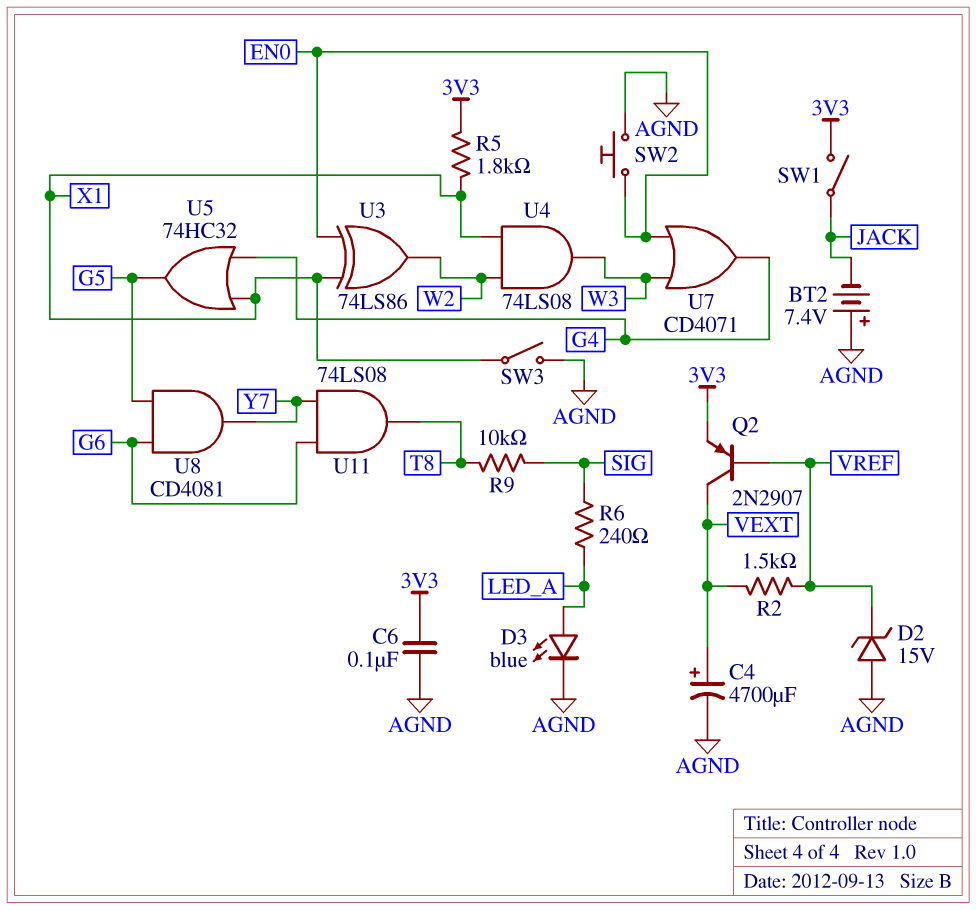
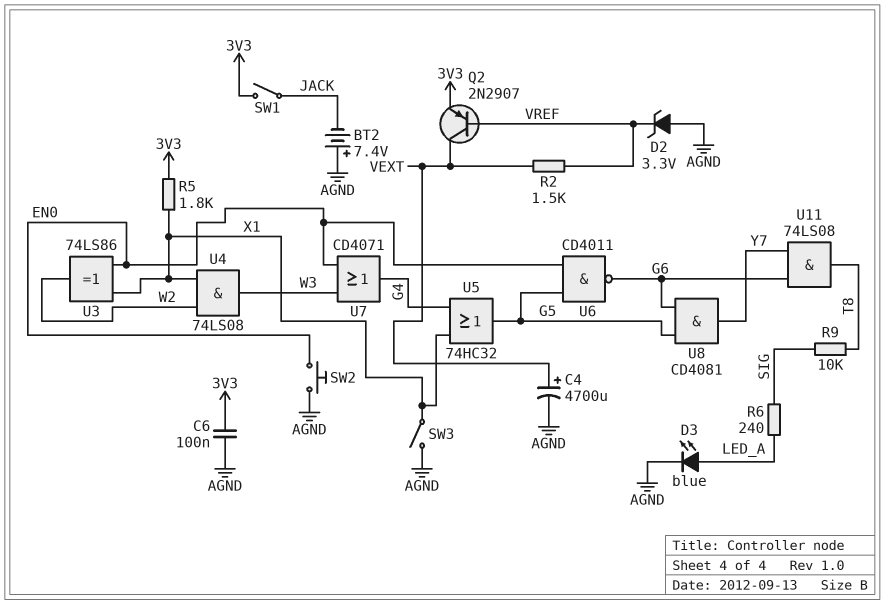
D2: zener 15V (A AGND, K VREF) -> zener 3.3V (A AGND, K VREF)
U6: none -> NAND CD4011 (in EN0, in G5, out G6)

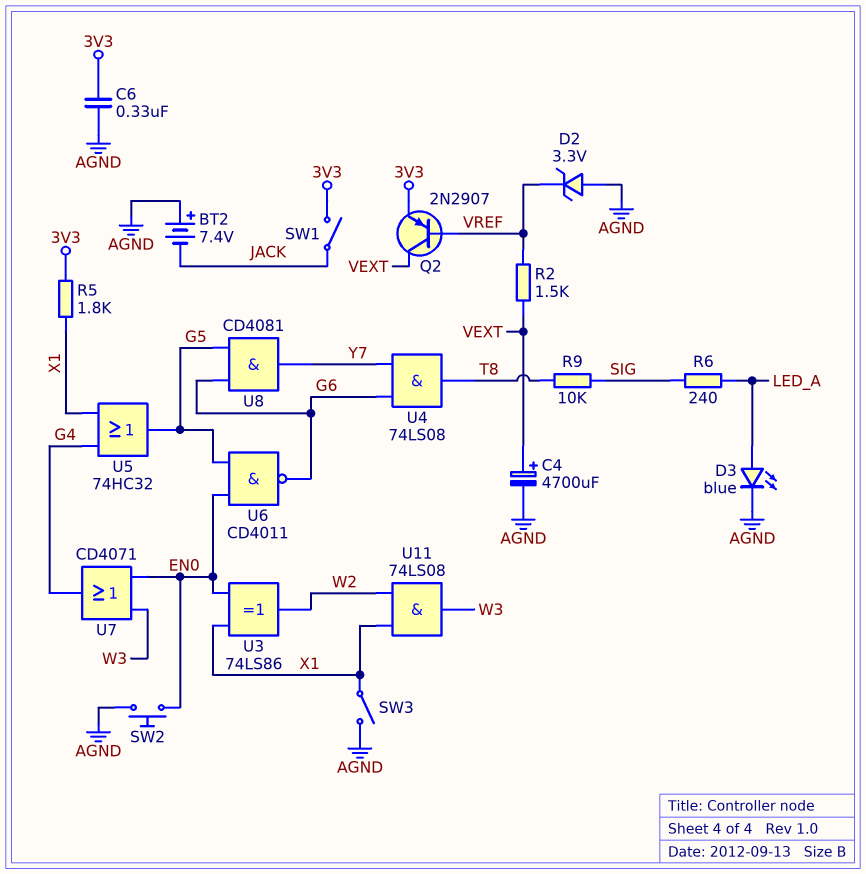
C6: 100nF (3V3, AGND) -> 330nF (3V3, AGND)
U4: AND 74LS08 (in W2, in X1, out W3) -> AND 74LS08 (in G6, in Y7, out T8)
U11: AND 74LS08 (in G6, in Y7, out T8) -> AND 74LS08 (in W2, in X1, out W3)

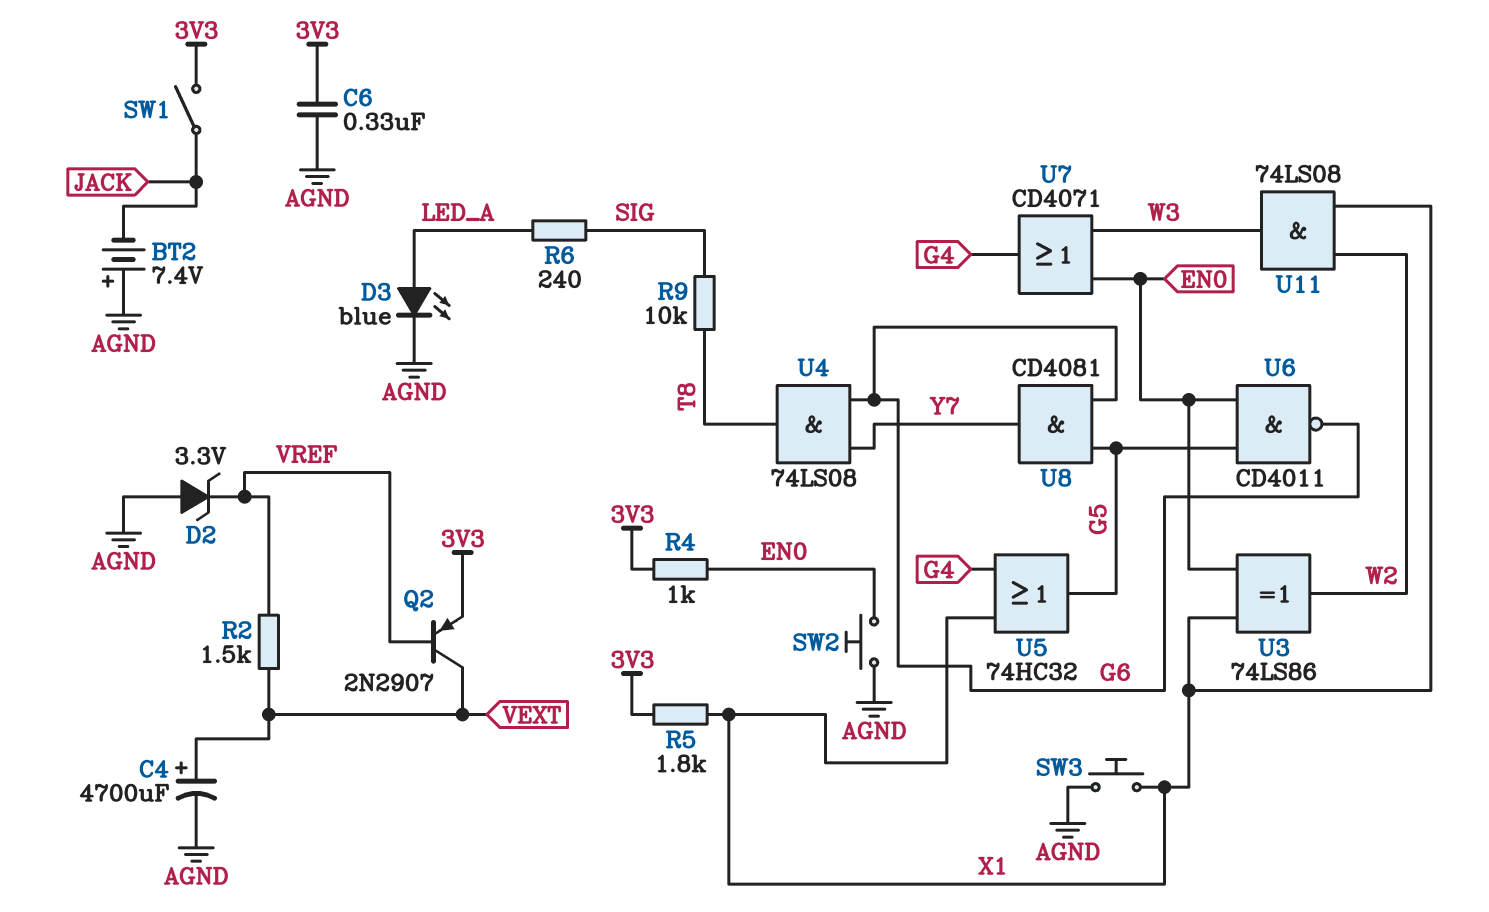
R4: none -> 1k (3V3, EN0)
SW3: switch (AGND, X1) -> button (AGND, X1)

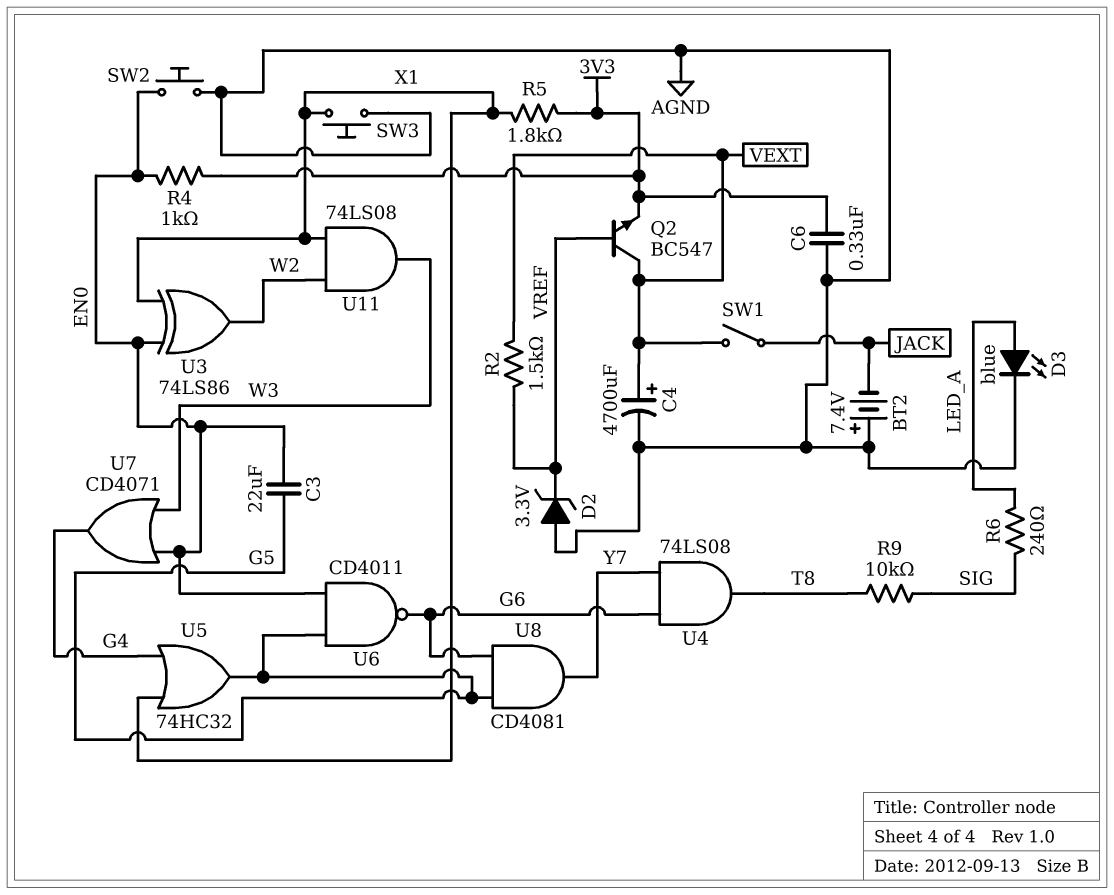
C3: none -> 22uF (EN0, G5)
Q2: PNP 2N2907 (B VREF, C VEXT, E 3V3) -> NPN BC547 (B VREF, C VEXT, E 3V3)
SW1: switch (3V3, JACK) -> switch (JACK, VEXT)

